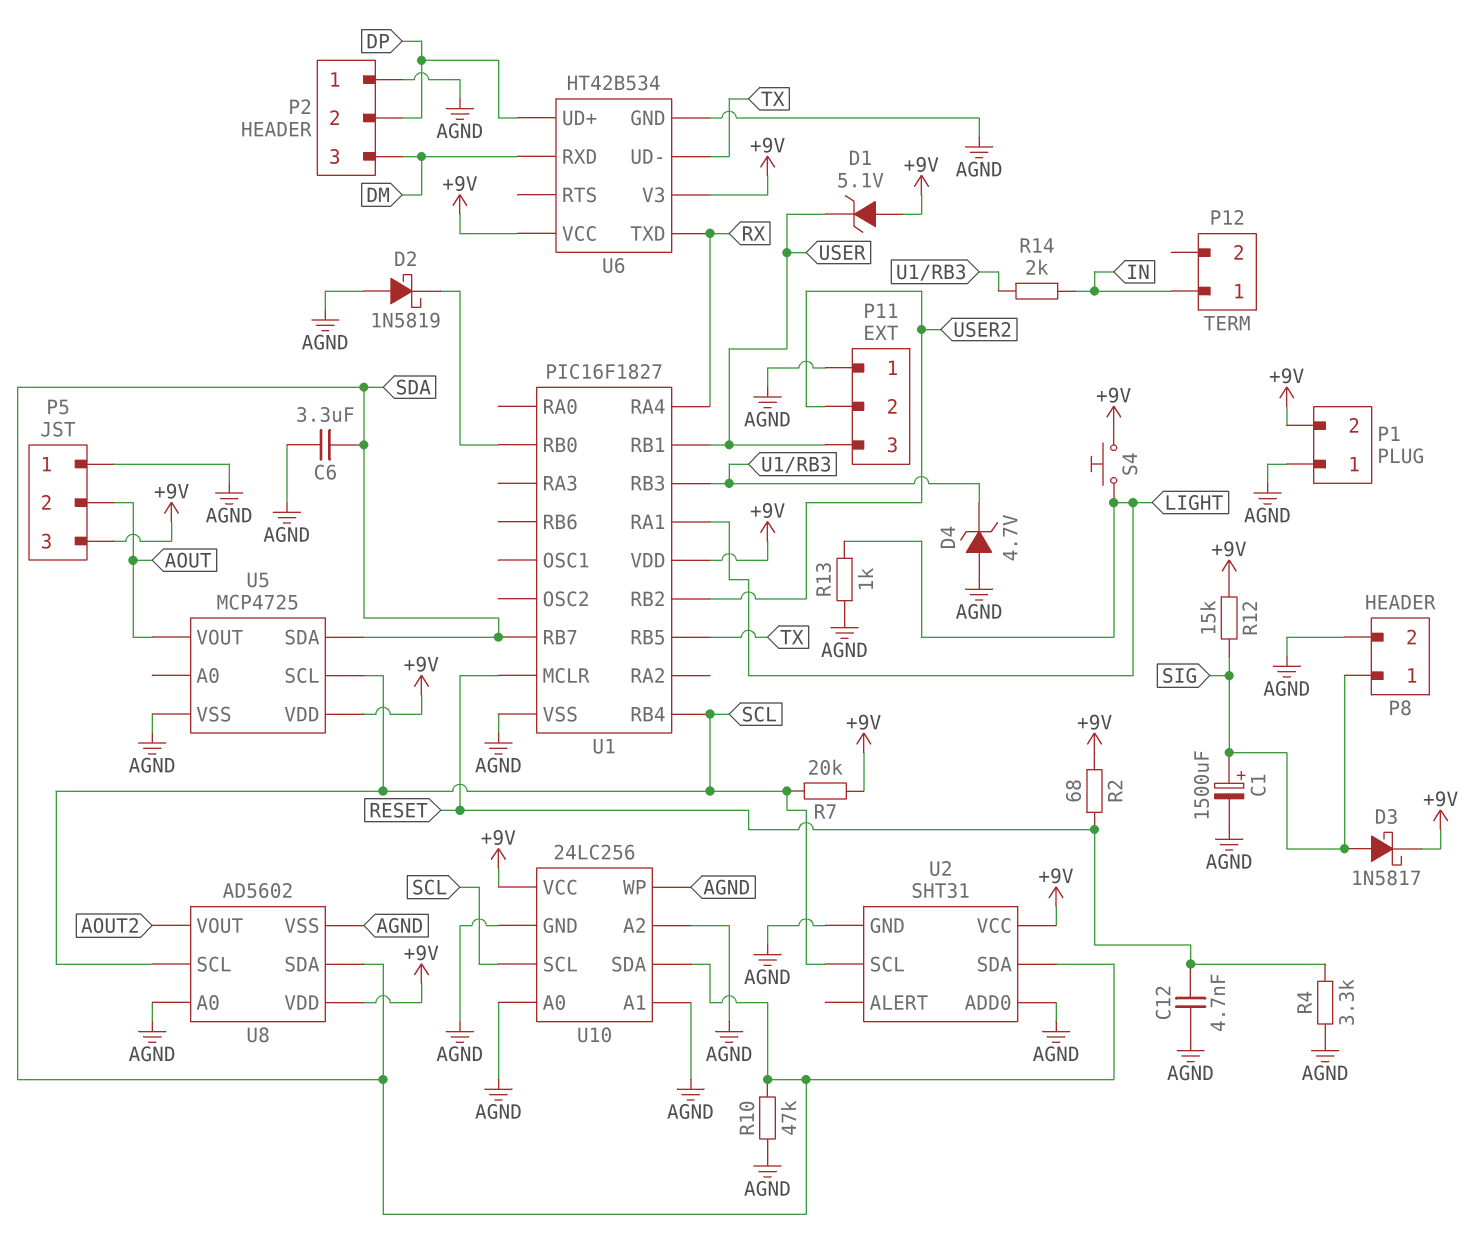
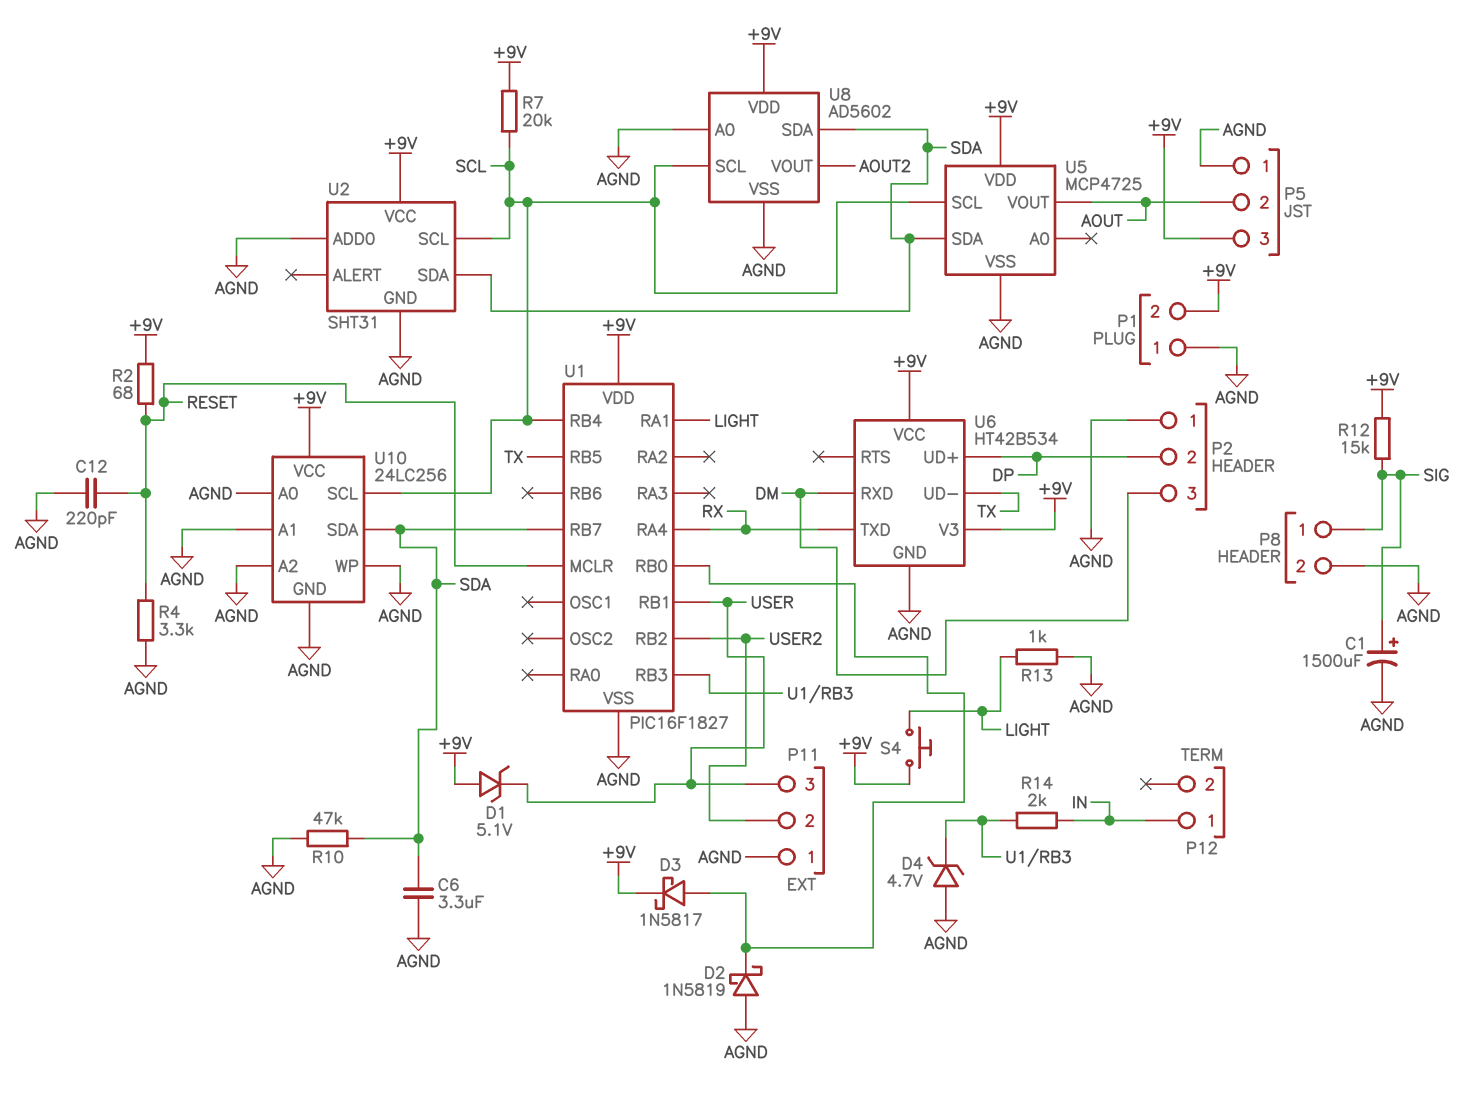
C12: 4.7nF (AGND, RESET) -> 220pF (AGND, RESET)
D3: schottky 1N5817 (A SIG, K +9V) -> schottky 1N5817 (A U1/RB0, K +9V)

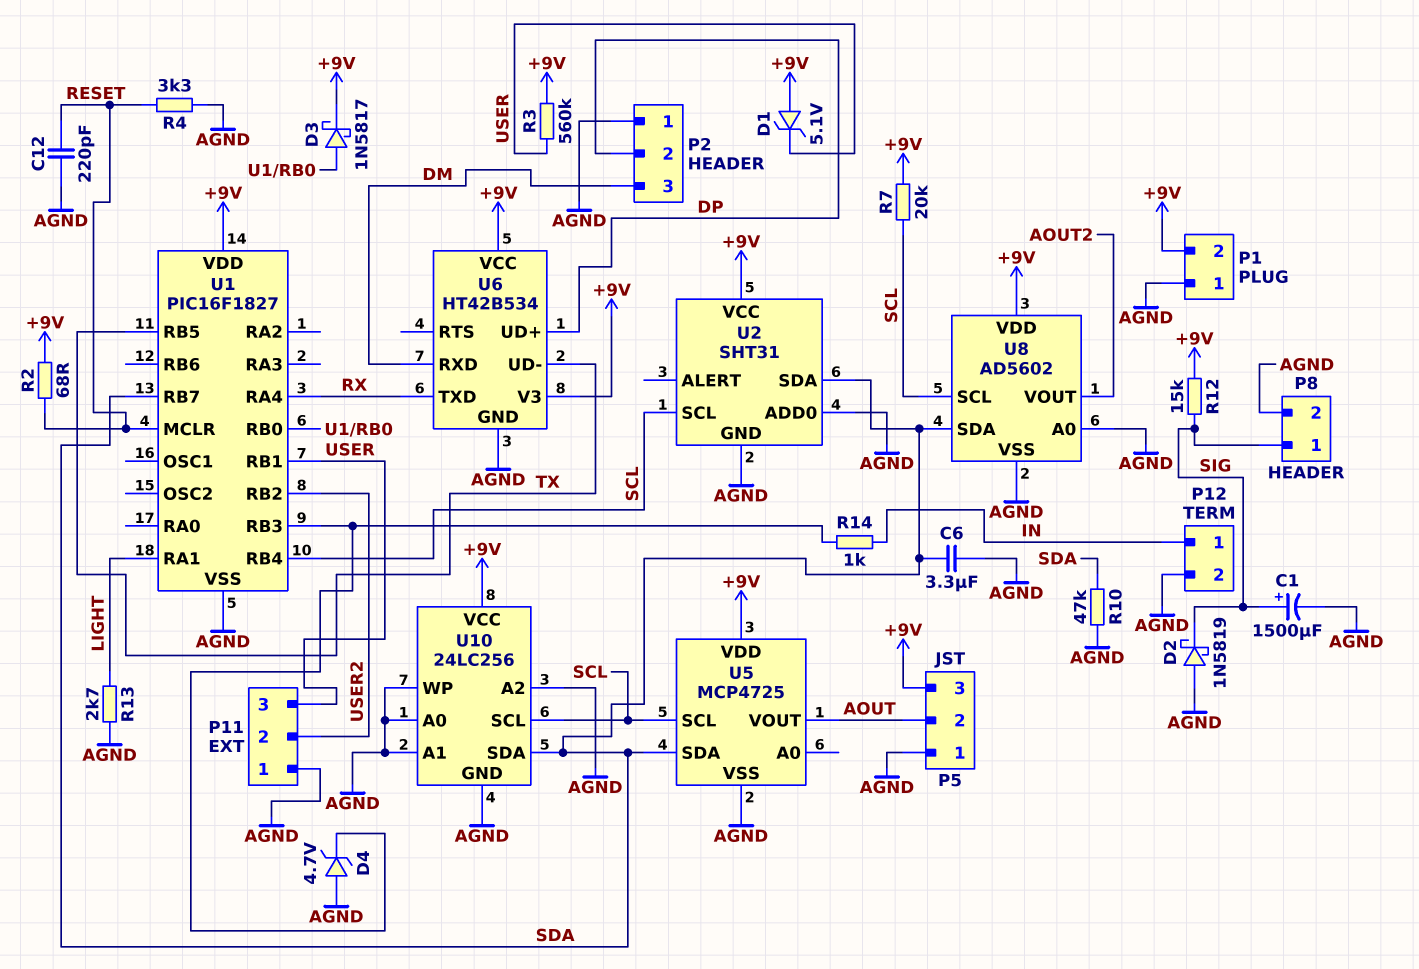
D2: schottky 1N5819 (A AGND, K U1/RB0) -> schottky 1N5819 (A AGND, K SIG)
P12 pin 2: none -> AGND
R3: none -> 560k (+9V, USER)
R13: 1k (AGND, LIGHT) -> 2.7k (AGND, LIGHT)
R14: 2k (IN, U1/RB3) -> 1k (IN, U1/RB3)
S4: button (+9V, LIGHT) -> none

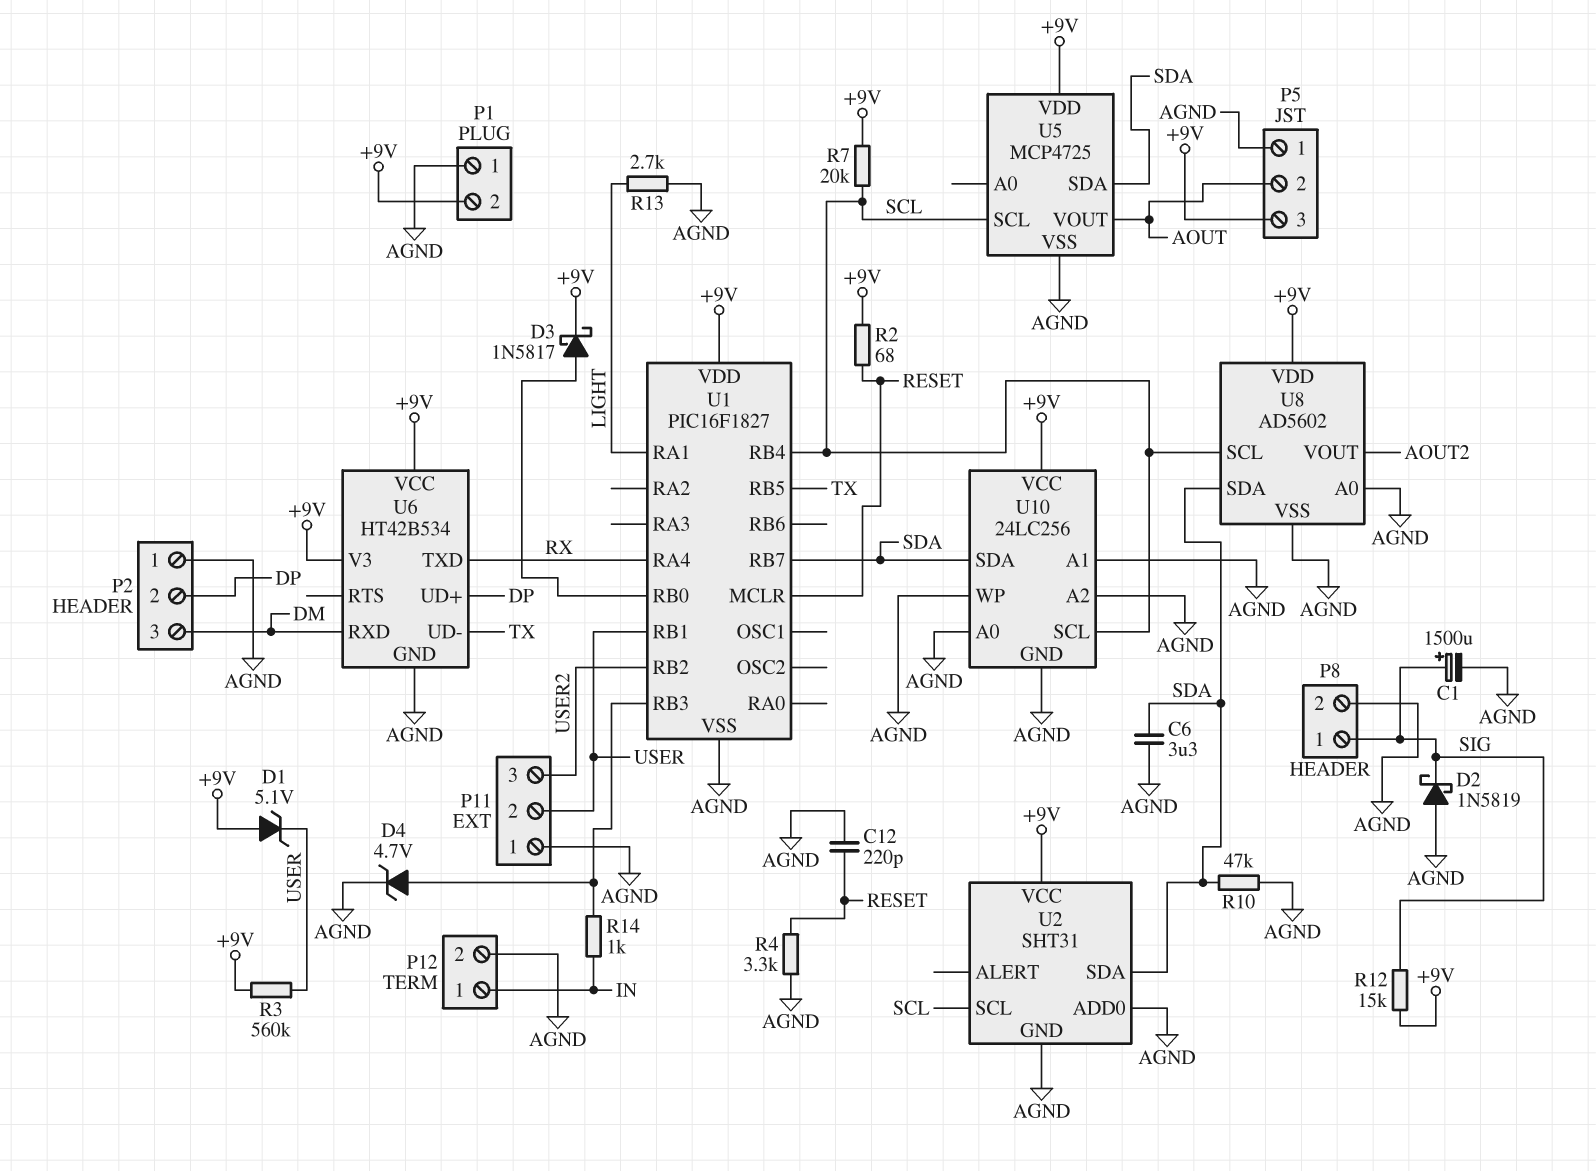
D4: zener 4.7V (A AGND, K U1/RB3) -> zener 4.7V (A U1/RB3, K AGND)
P11 pin 2: USER2 -> USER
P11 pin 3: USER -> USER2

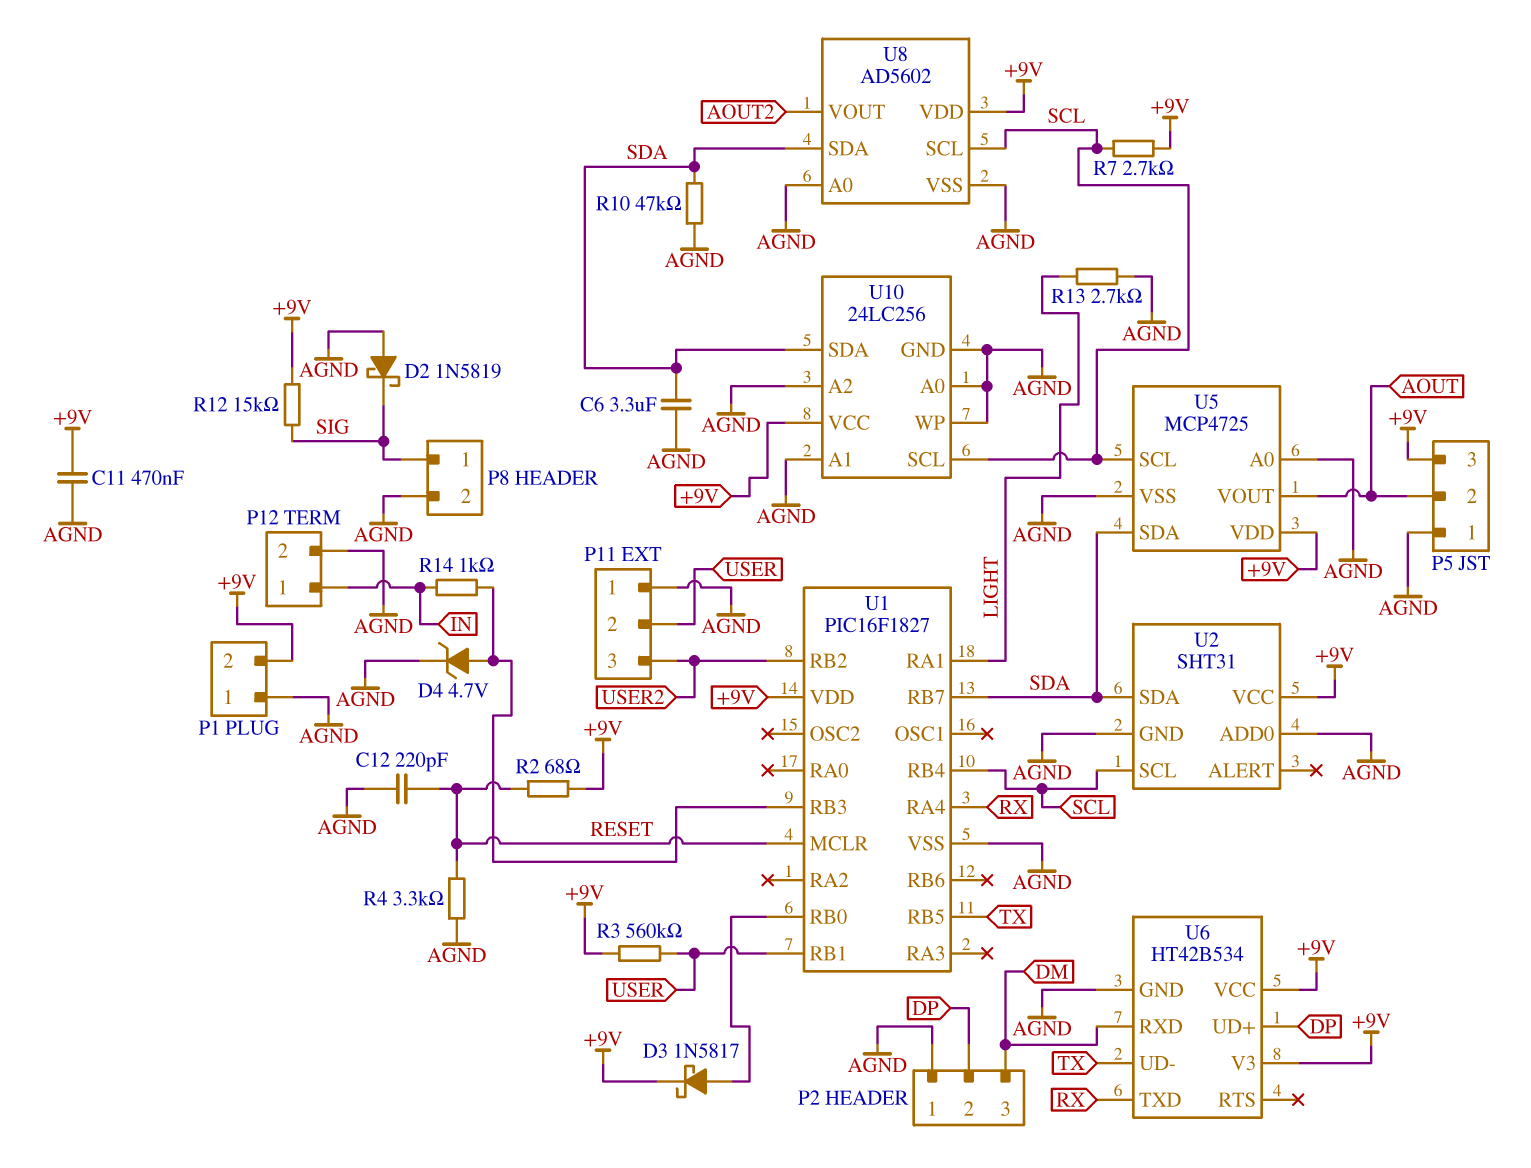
C1: 1500uF (plus SIG, minus AGND) -> none
C11: none -> 470nF (+9V, AGND)
D1: zener 5.1V (A +9V, K USER) -> none
R7: 20k (+9V, SCL) -> 2.7k (+9V, SCL)
U5 pin A0: none -> AGND

